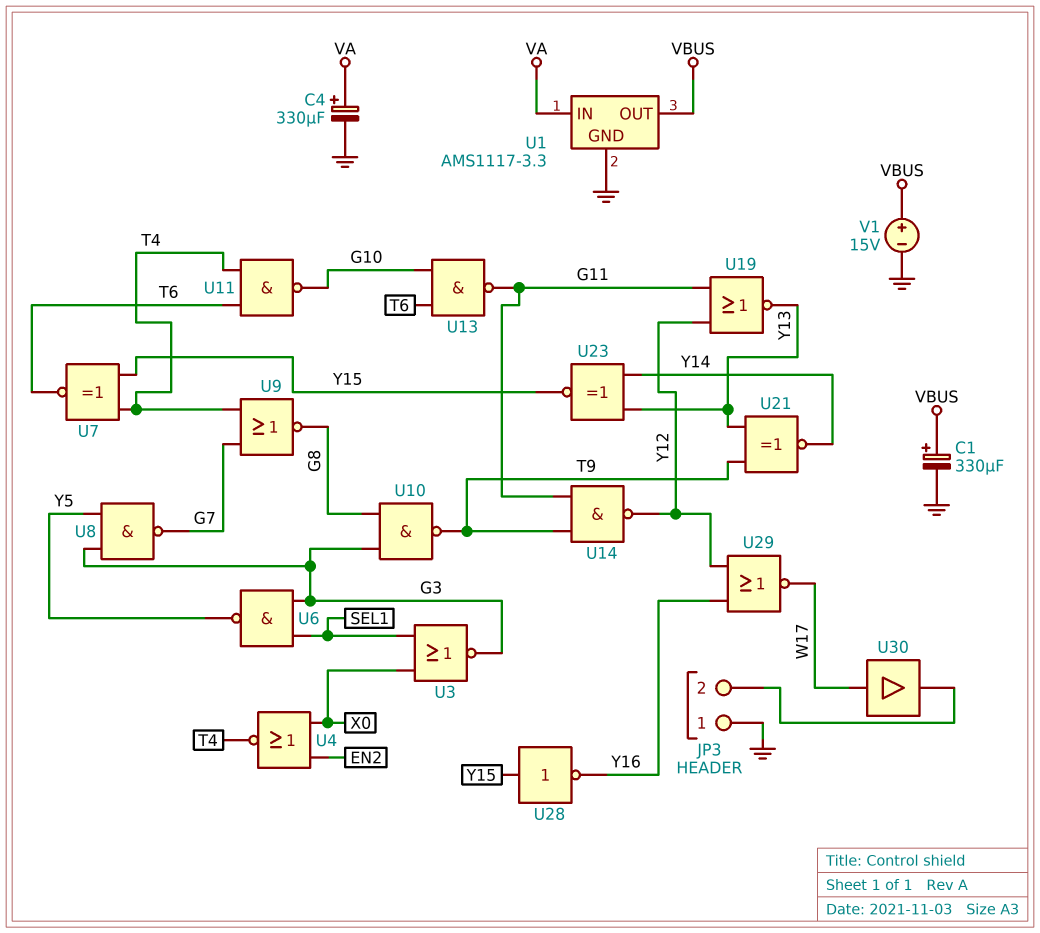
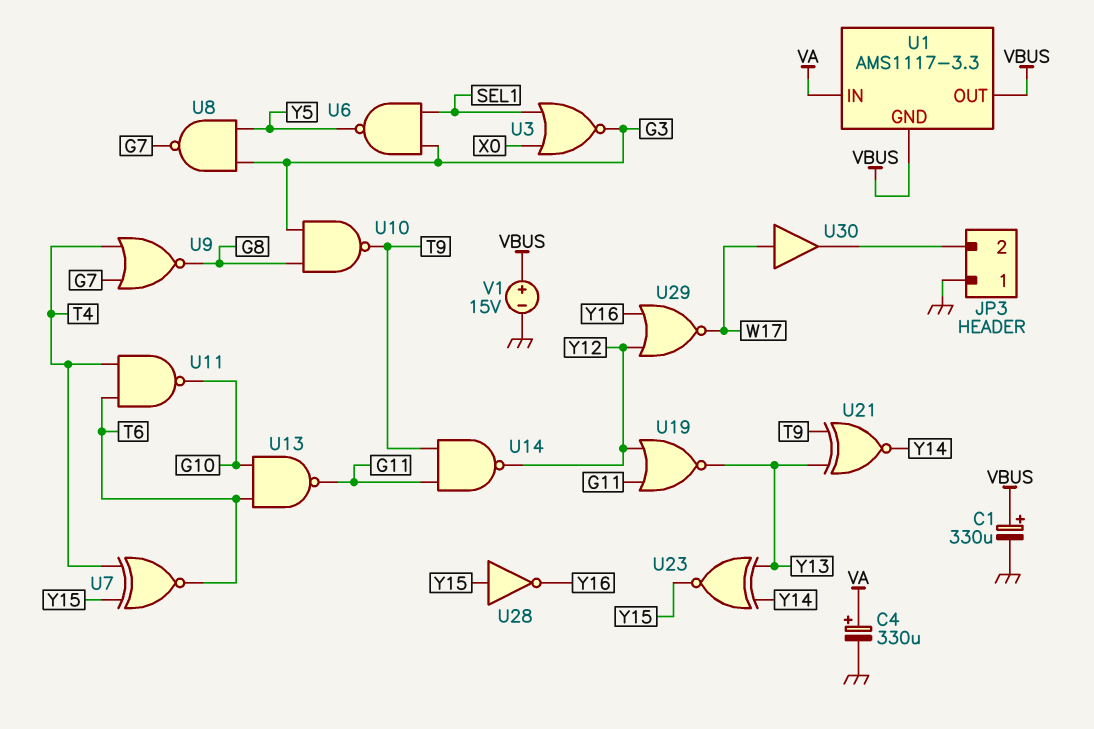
U1 pin GND: GND -> VBUS
U4: NOR (in EN2, in X0, out T4) -> none

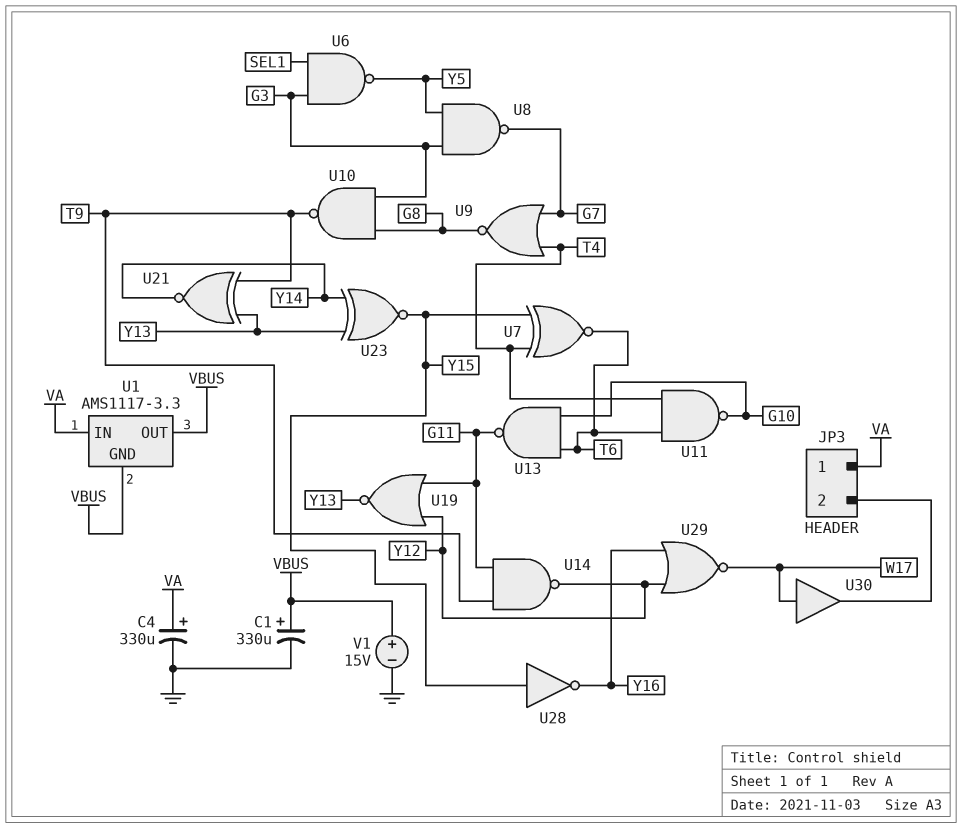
JP3 pin 1: GND -> VA
U3: NOR (in SEL1, in X0, out G3) -> none

